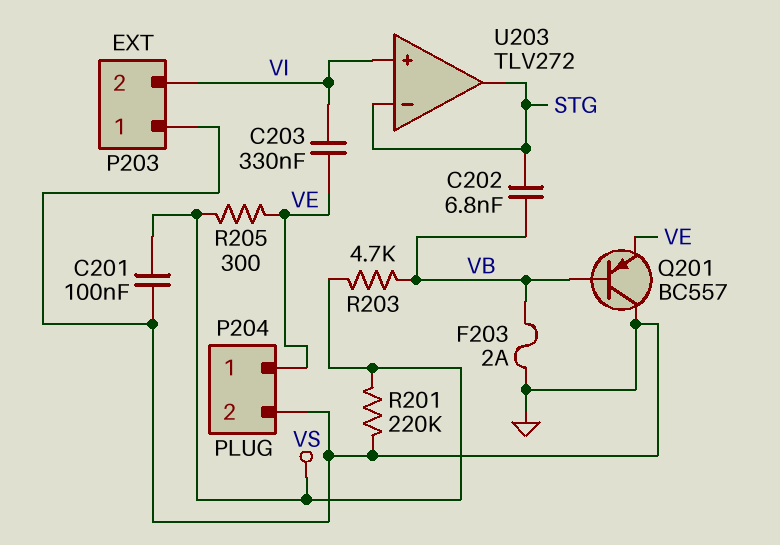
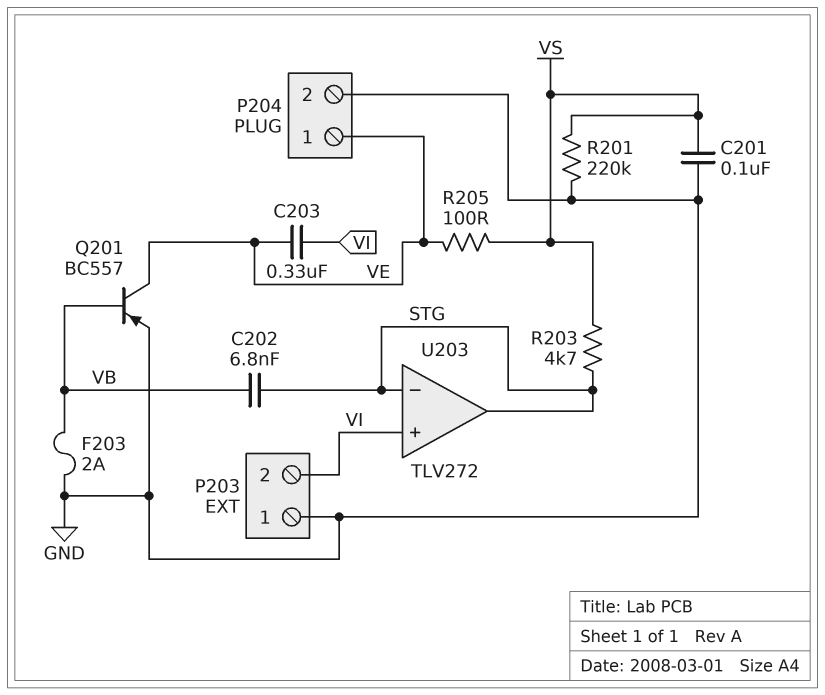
Q201: PNP BC557 (B VB, C GND, E VE) -> PNP BC557 (B VB, C VE, E GND)
R203: 4.7k (VB, VS) -> 4.7k (STG, VS)
R205: 300 (VE, VS) -> 100 (VE, VS)

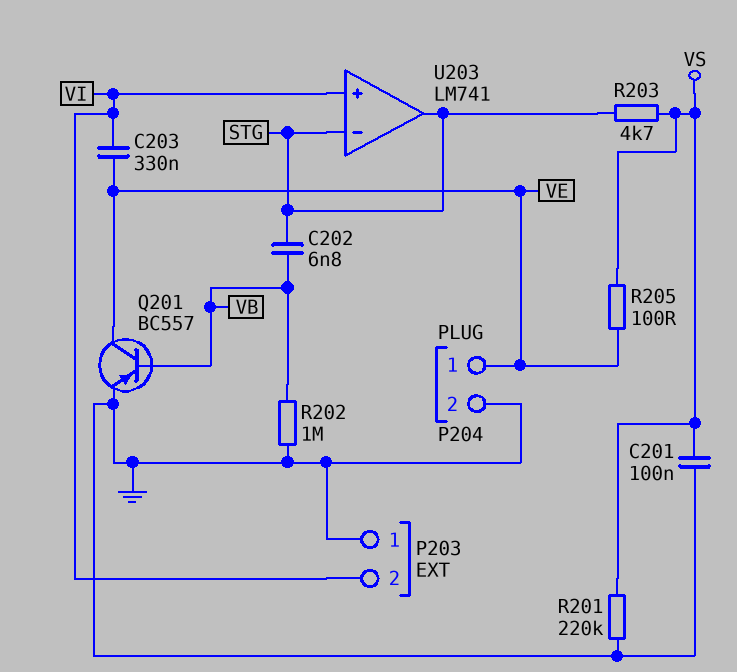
F203: 2A (GND, VB) -> none
R202: none -> 1M (GND, VB)
U203: TLV272 -> LM741

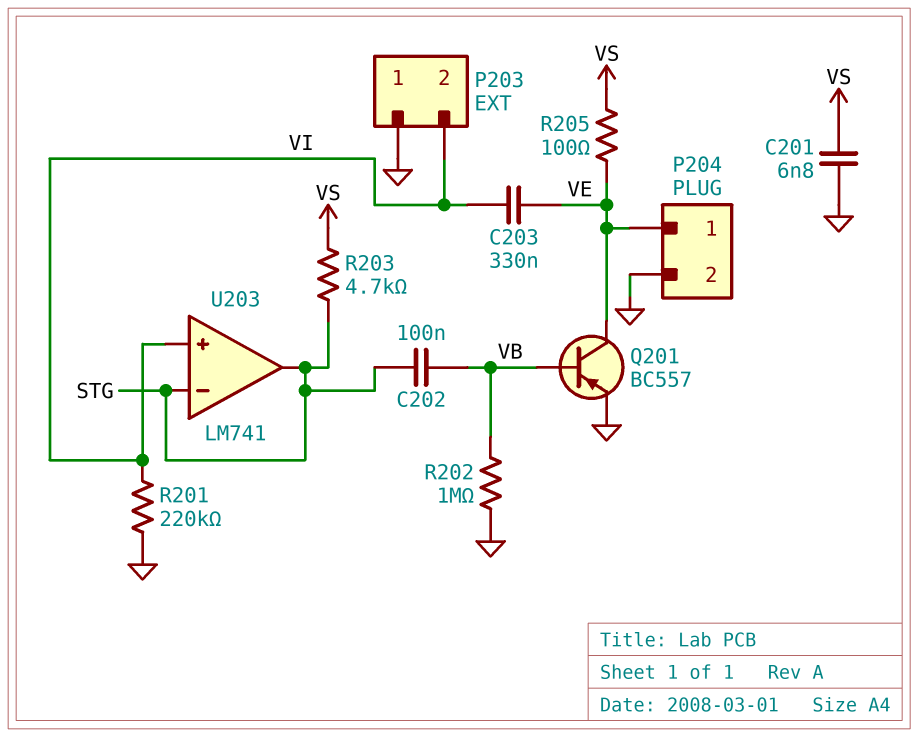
C201: 100nF (GND, VS) -> 6.8nF (GND, VS)
C202: 6.8nF (STG, VB) -> 100nF (STG, VB)
R201: 220k (GND, VS) -> 220k (GND, VI)

